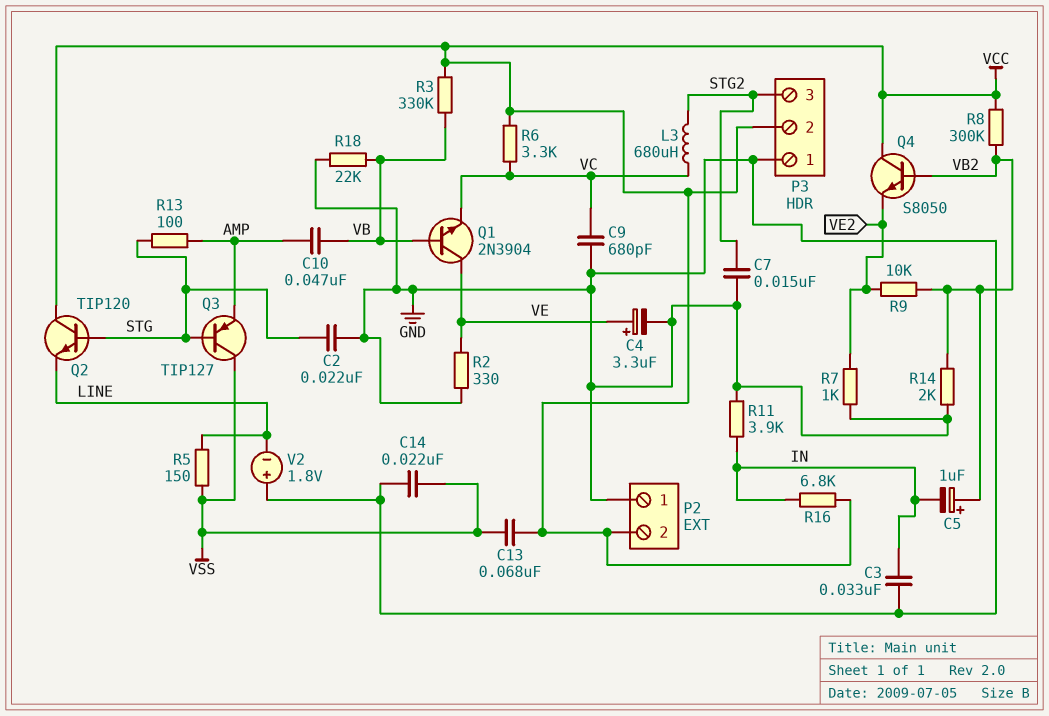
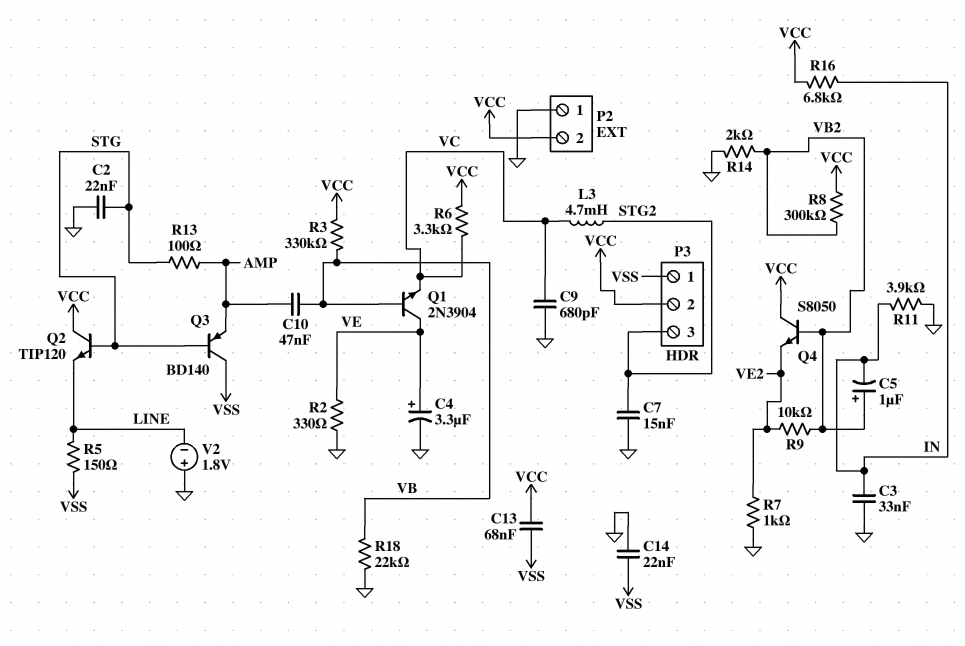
L3: 680uH (STG2, VC) -> 4.7mH (STG2, VC)
P3 pin 1: GND -> VSS
Q3: PNP TIP127 (B STG, C VSS, E AMP) -> PNP BD140 (B STG, C VSS, E AMP)

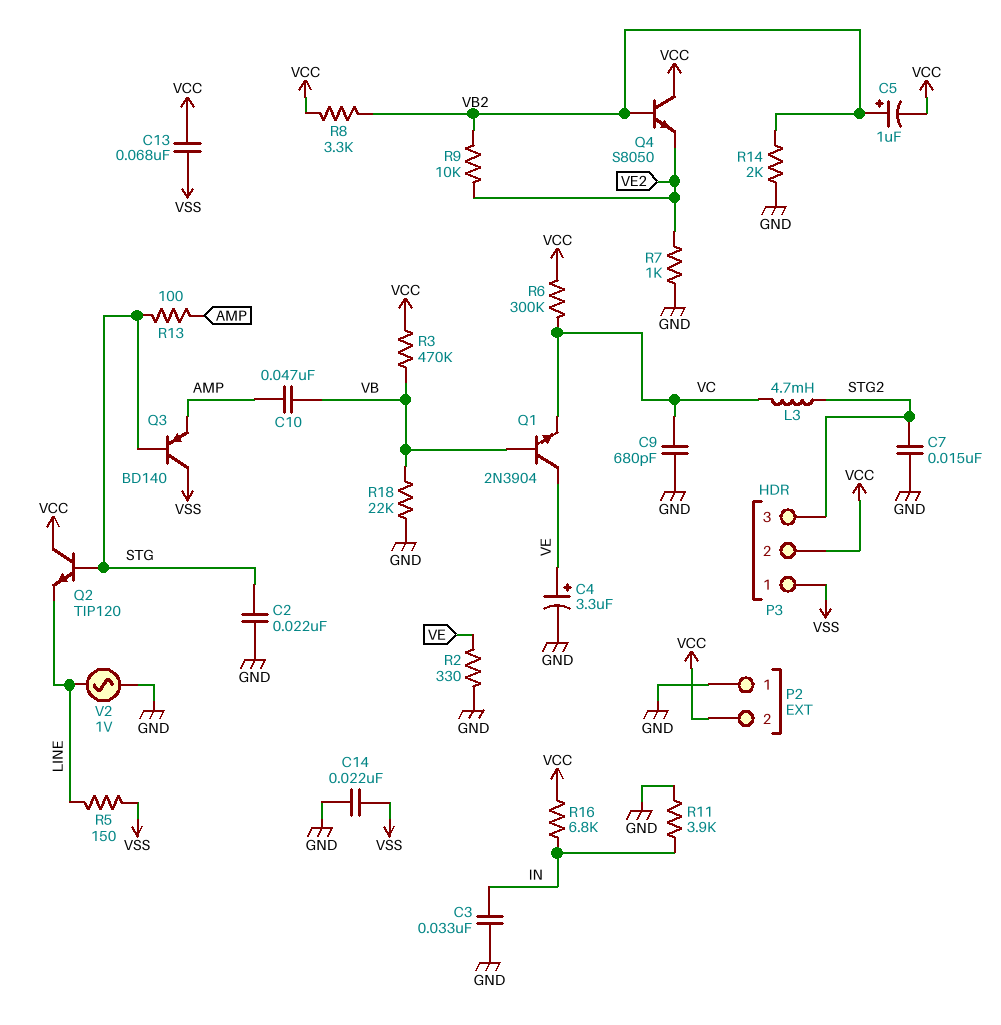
C5: 1uF (plus VB2, minus IN) -> 1uF (plus VB2, minus VCC)
R3: 330k (VB, VCC) -> 470k (VB, VCC)
R6: 3.3k (VC, VCC) -> 300k (VC, VCC)
R8: 300k (VB2, VCC) -> 3.3k (VB2, VCC)
V2: 1.8V (plus GND, minus LINE) -> AC 1V (GND, LINE)

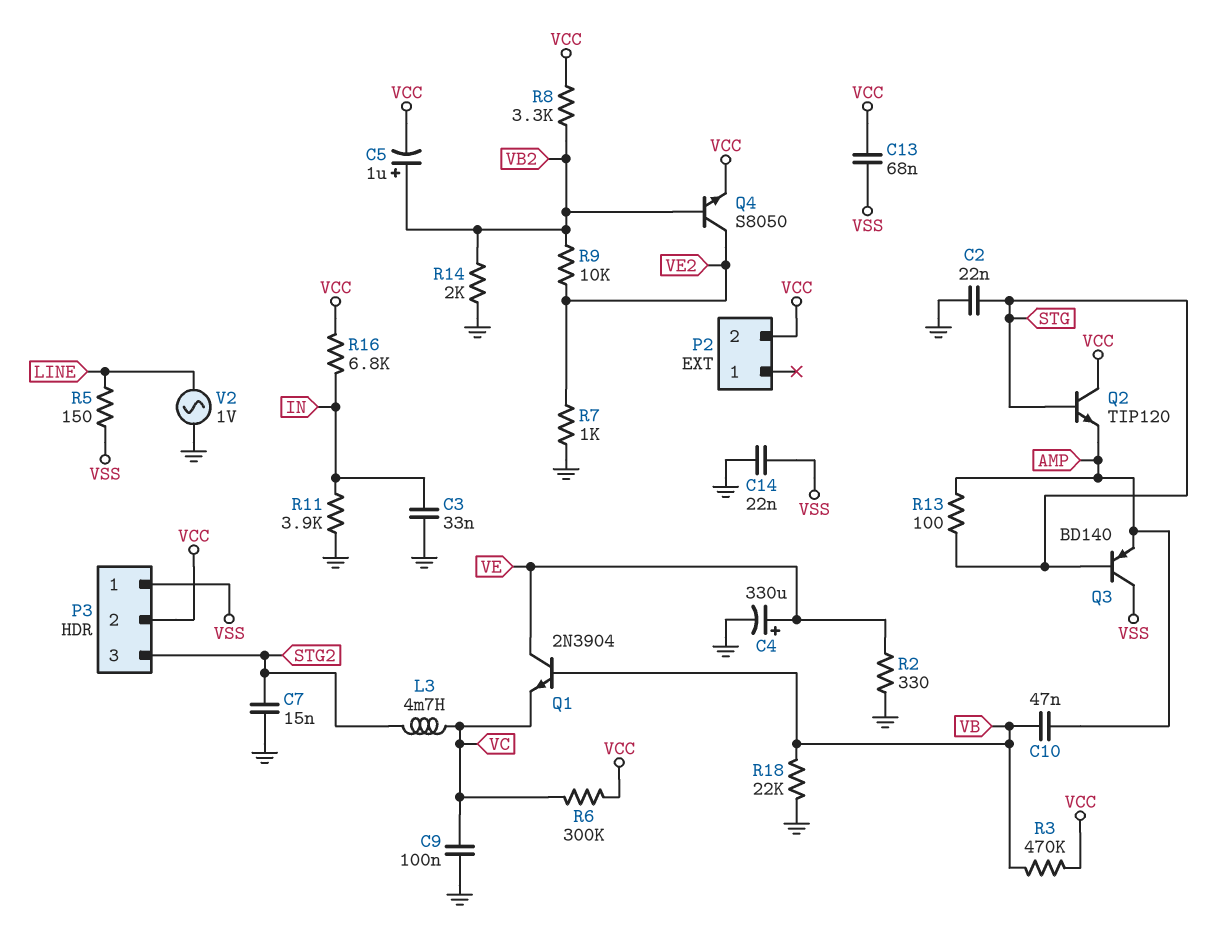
C4: 3.3uF (plus VE, minus GND) -> 330uF (plus VE, minus GND)
C9: 680pF (GND, VC) -> 100nF (GND, VC)
P2 pin 1: GND -> none
Q2: NPN TIP120 (B STG, C VCC, E LINE) -> NPN TIP120 (B STG, C VCC, E AMP)
Q4: NPN S8050 (B VB2, C VCC, E VE2) -> NPN S8050 (B VB2, C VE2, E VCC)

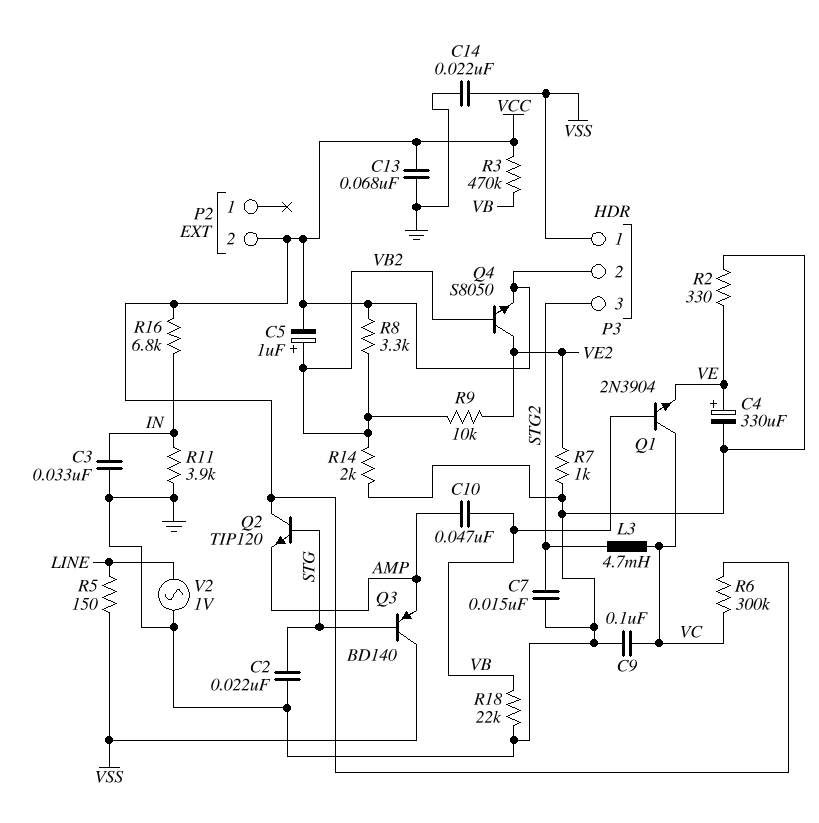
C13: 68nF (VCC, VSS) -> 68nF (GND, VCC)
Q1: NPN 2N3904 (B VB, C VE, E VC) -> NPN 2N3904 (B VB, C VC, E VE)
R13: 100 (AMP, STG) -> none

